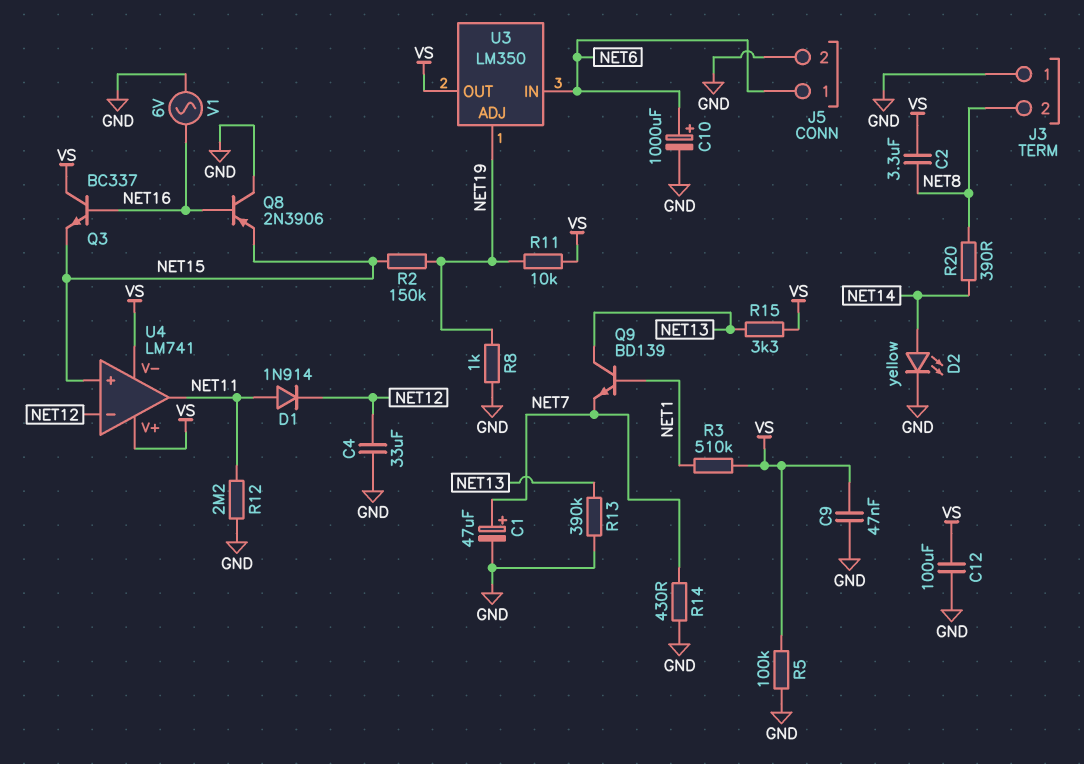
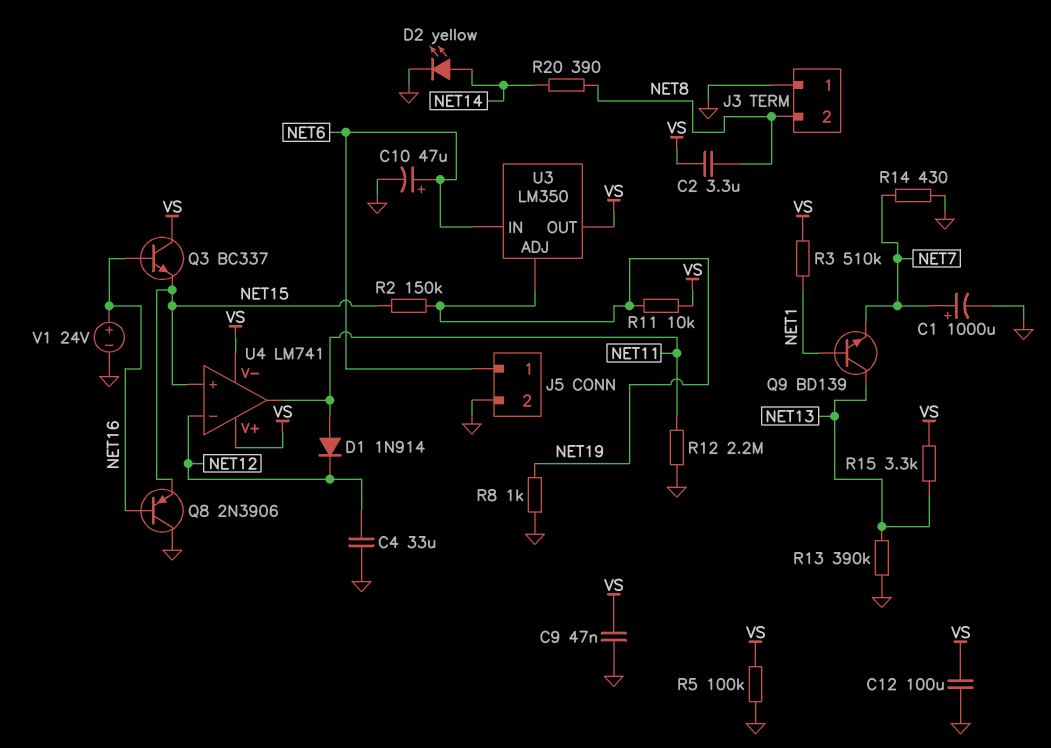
C1: 47uF (plus NET7, minus GND) -> 1000uF (plus NET7, minus GND)
C10: 1000uF (plus NET6, minus GND) -> 47uF (plus NET6, minus GND)
V1: AC 6V (GND, NET16) -> 24V (plus NET16, minus GND)

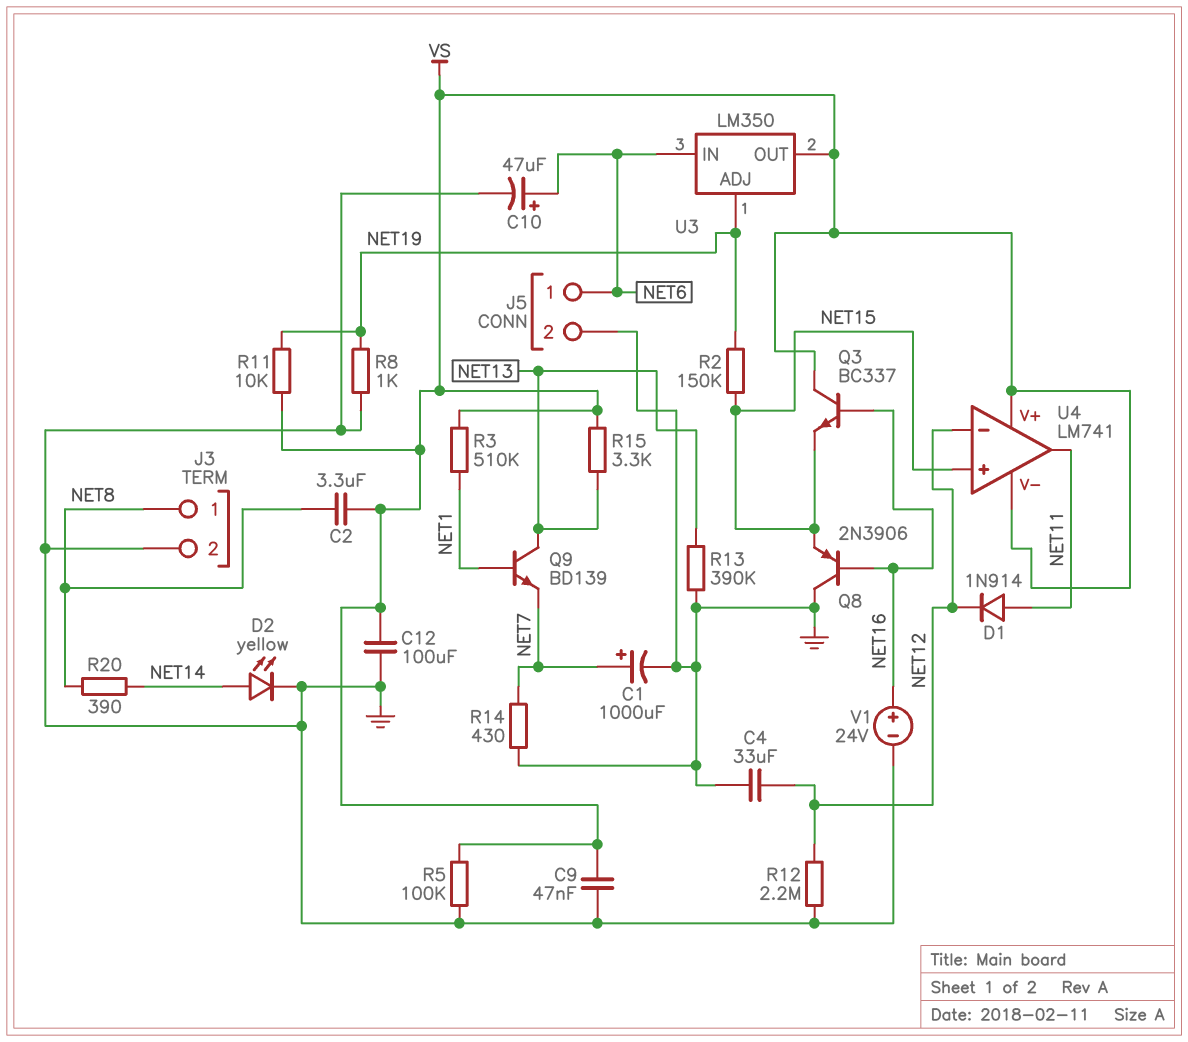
J3 pin 1: GND -> NET8
J3 pin 2: NET8 -> GND
R12: 2.2M (GND, NET11) -> 2.2M (GND, NET12)

